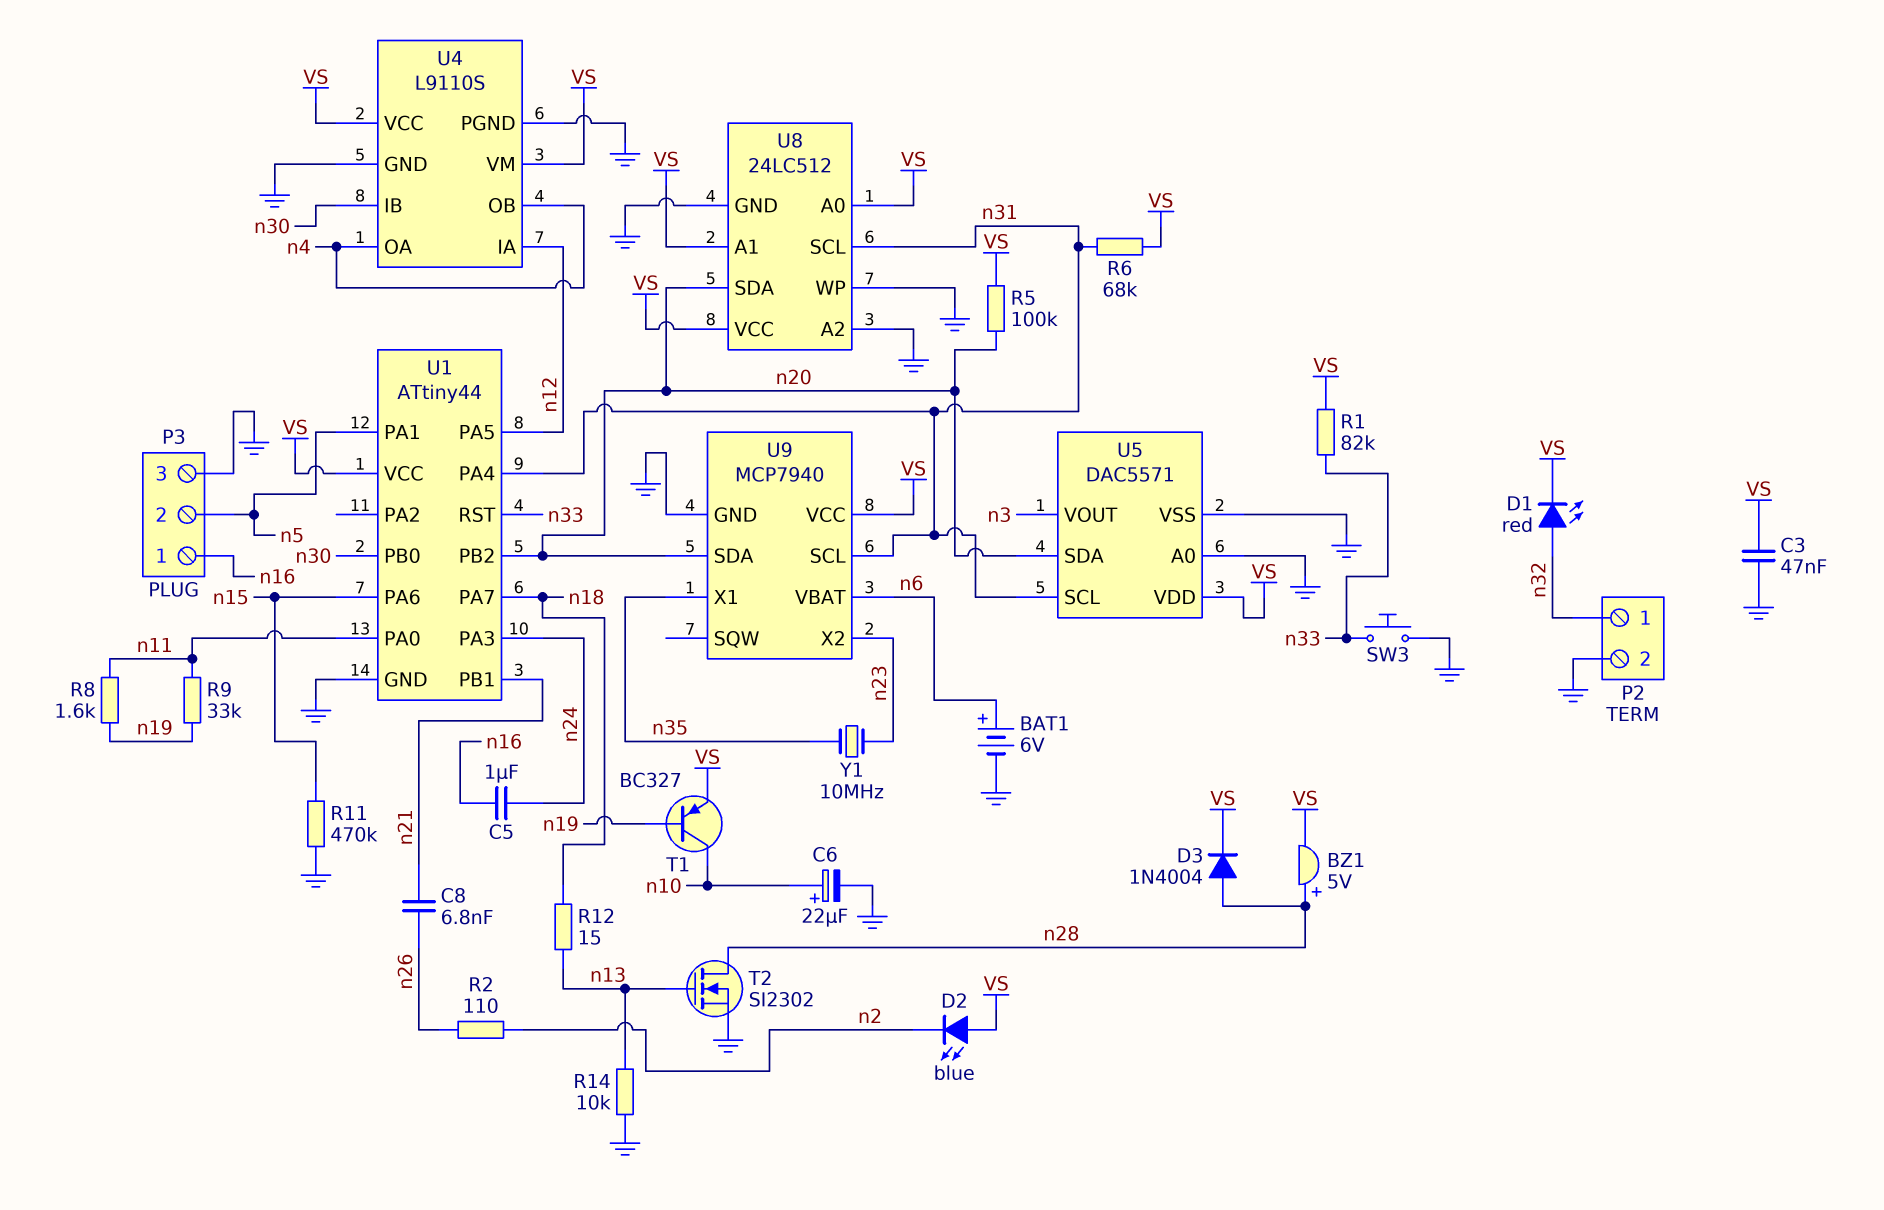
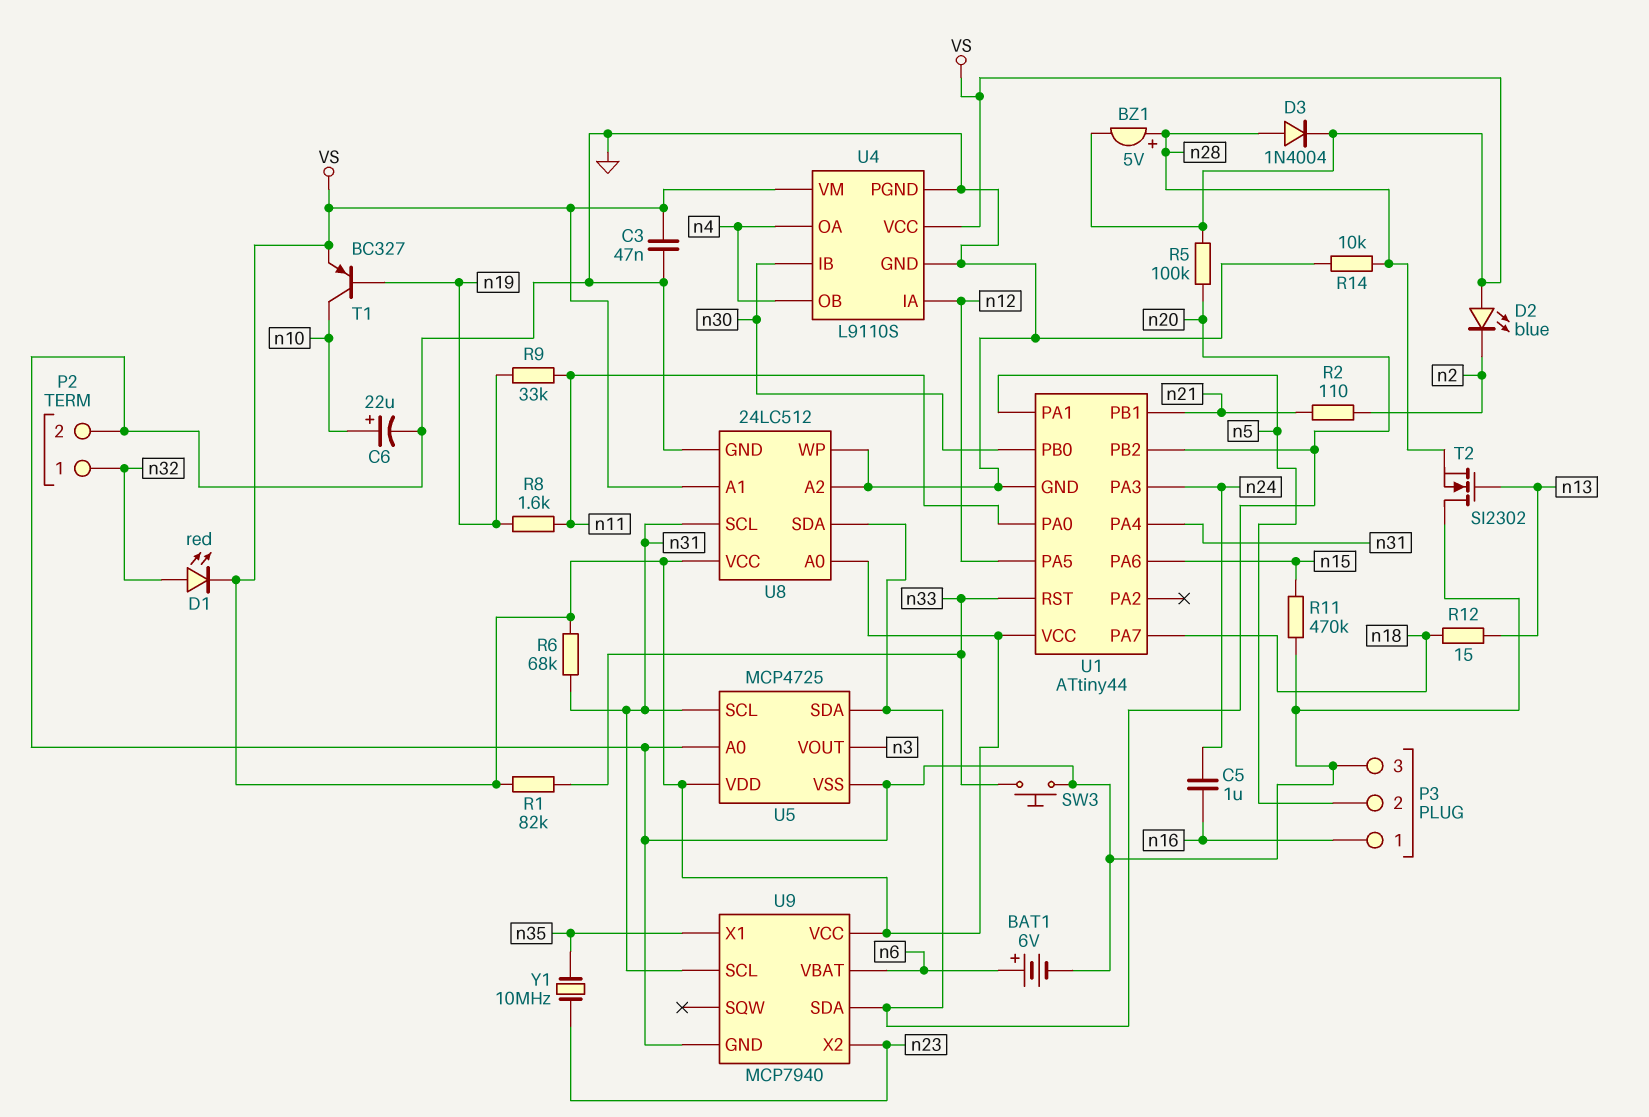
C8: 6.8nF (n21, n26) -> none
R2: 110 (n2, n26) -> 110 (n2, n21)
R14: 10k (GND, n13) -> 10k (GND, n28)
T2: NMOS SI2302 (G n13, D n28, S GND) -> NMOS SI2302 (G n13, D GND, S n28)
U5: DAC5571 -> MCP4725

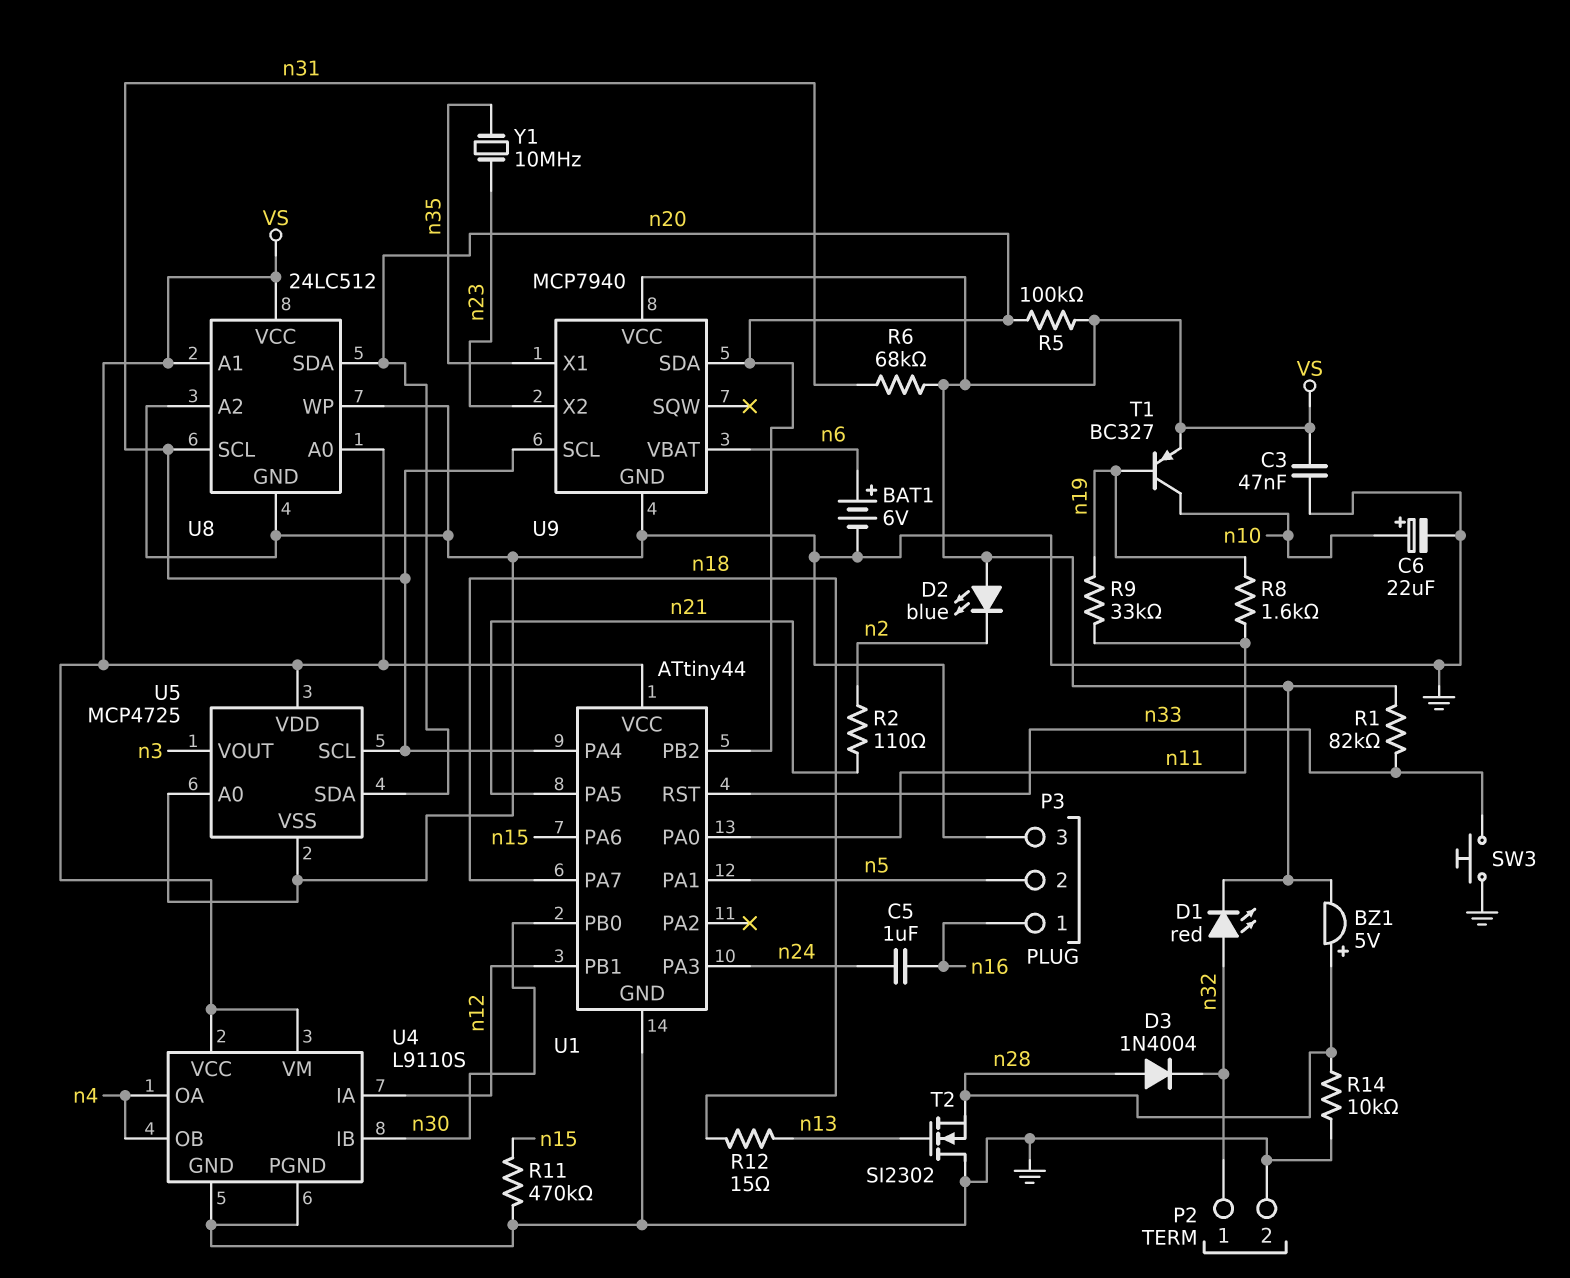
D3: diode 1N4004 (A n28, K VS) -> diode 1N4004 (A n28, K n32)
U1 pin PA5: n12 -> n21
U1 pin PB1: n21 -> n12

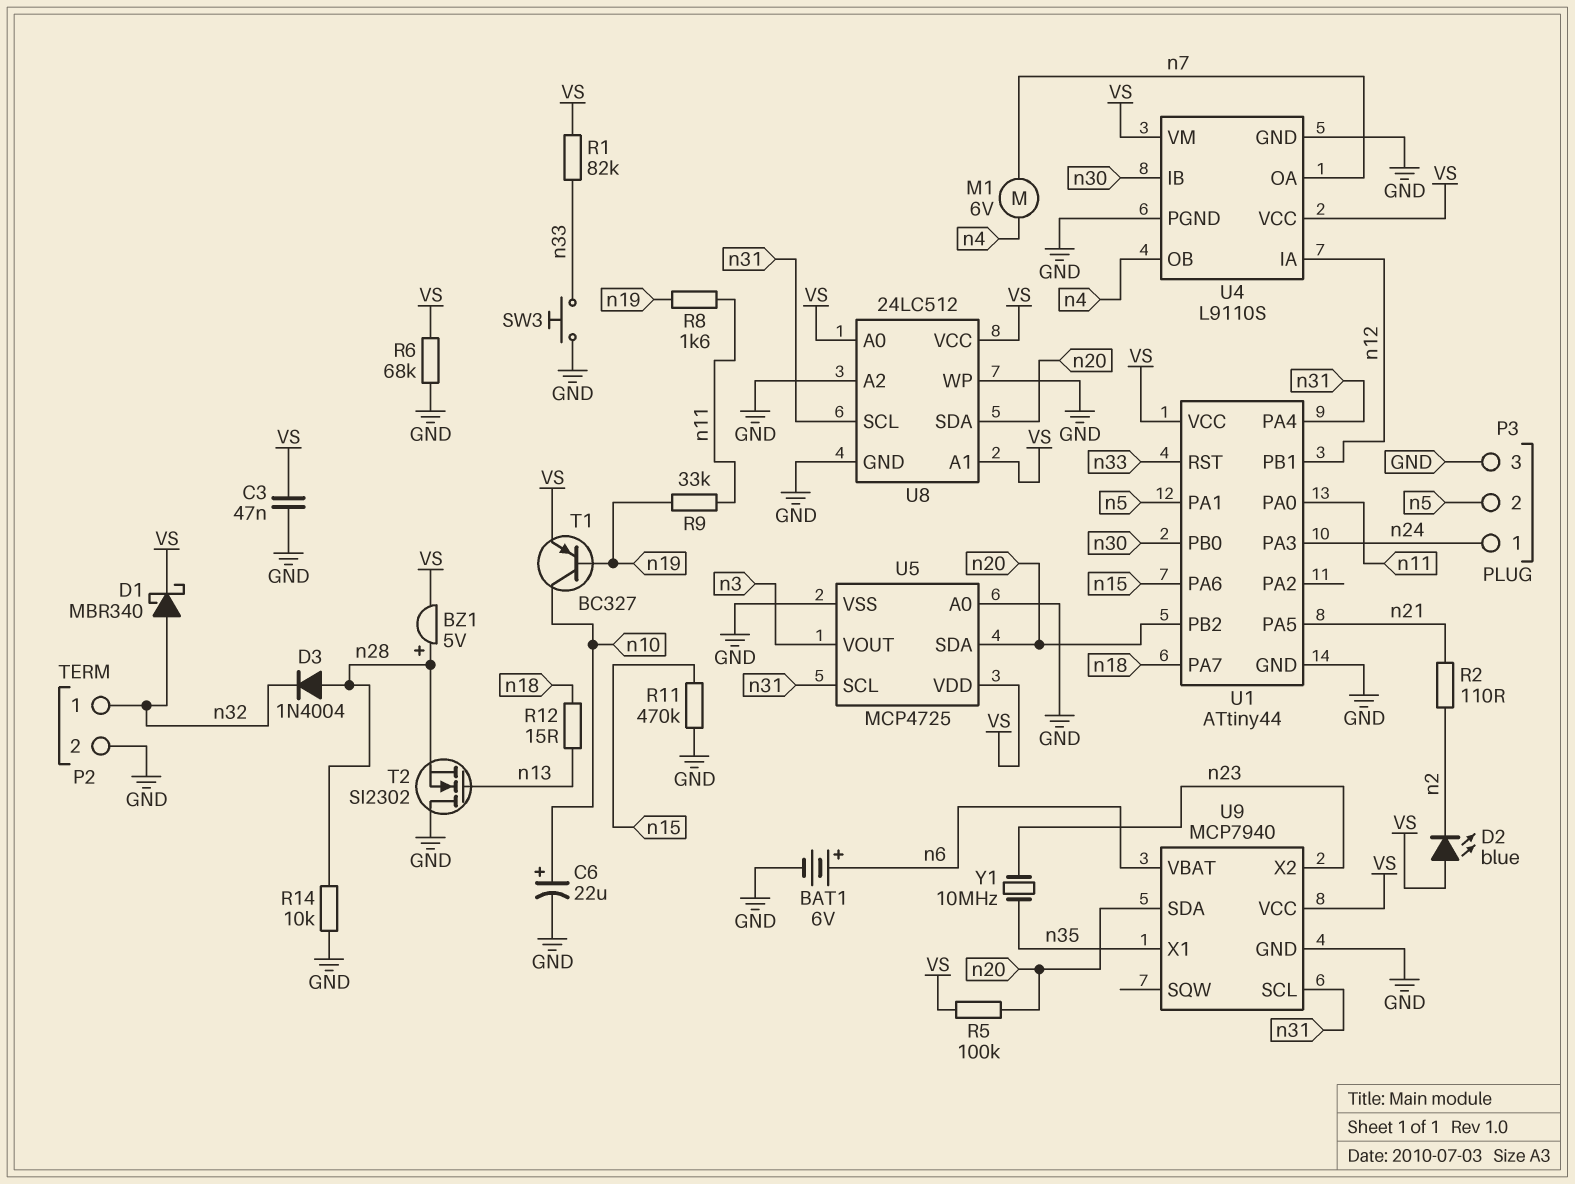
C5: 1uF (n16, n24) -> none
D1: LED red (A n32, K VS) -> schottky MBR340 (A n32, K VS)
M1: none -> motor 6V (n4, n7)
P3 pin 1: n16 -> n24
R6: 68k (VS, n31) -> 68k (GND, VS)
U4 pin OA: n4 -> n7

